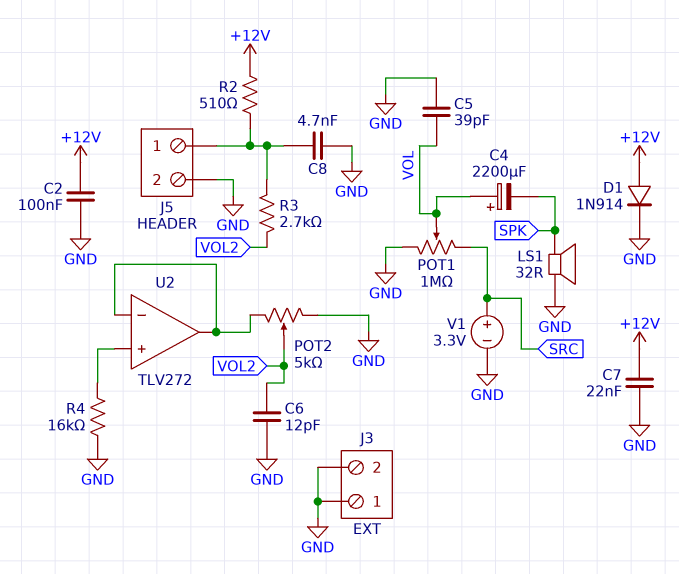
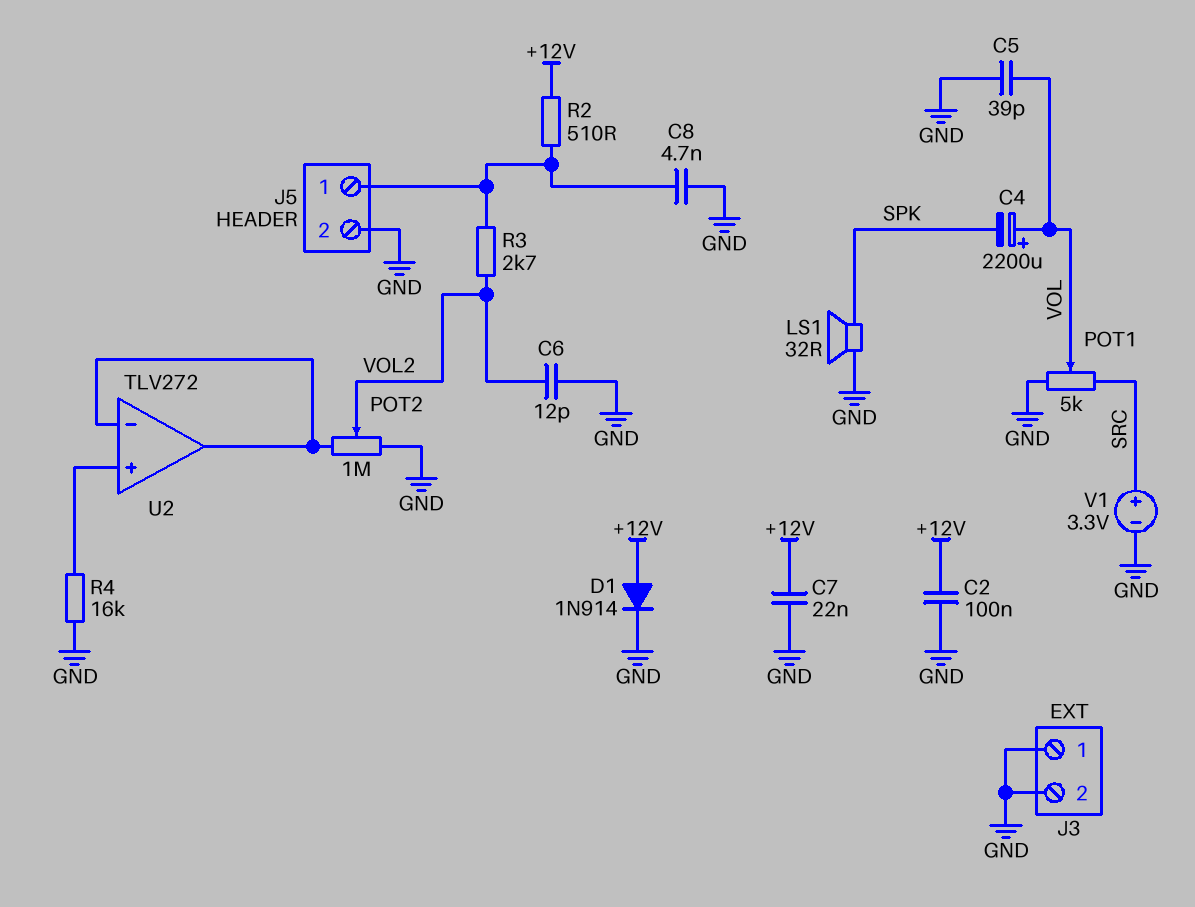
POT1: 1M (GND, SRC, wiper VOL) -> 5k (GND, SRC, wiper VOL)
POT2: 5k (GND, U2/in-, wiper VOL2) -> 1M (GND, U2/in-, wiper VOL2)

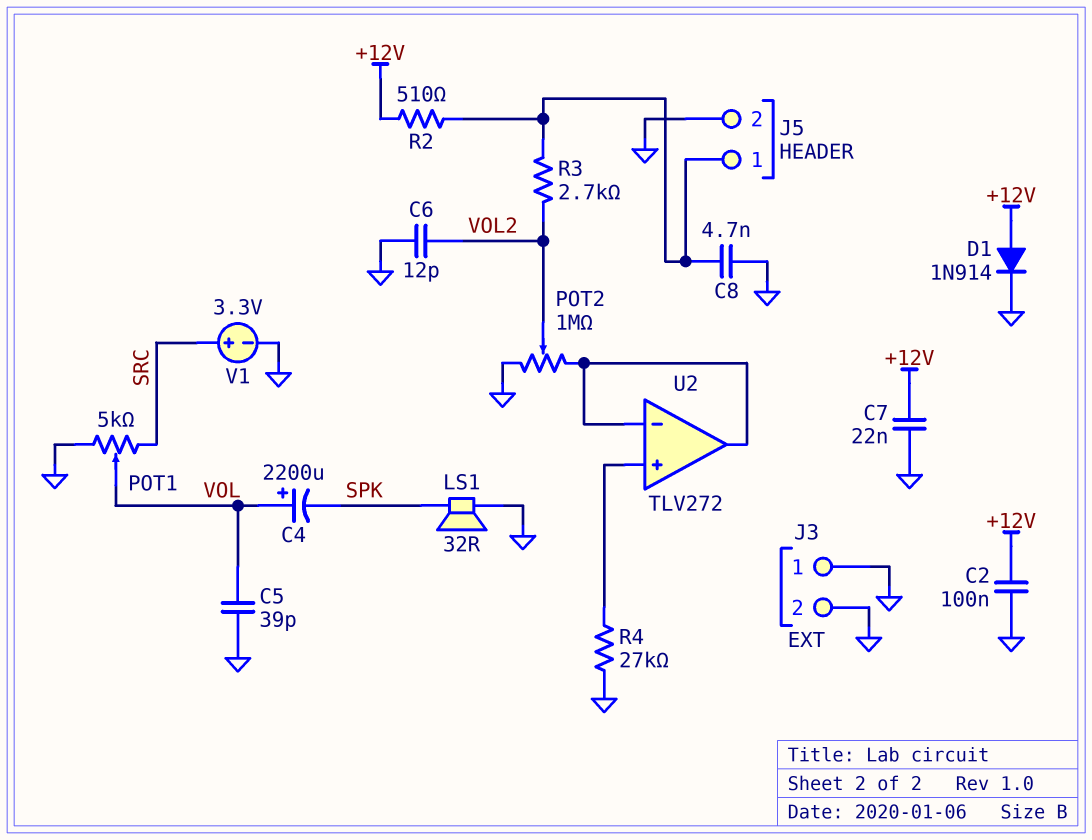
R4: 16k (GND, U2/in+) -> 27k (GND, U2/in+)

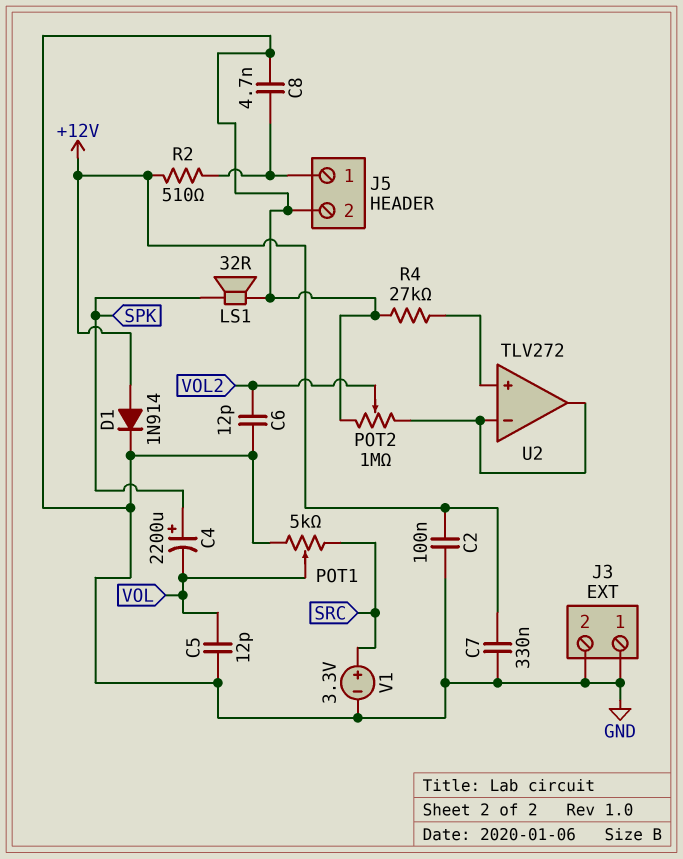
C4: 2200uF (plus VOL, minus SPK) -> 2200uF (plus SPK, minus VOL)
C5: 39pF (GND, VOL) -> 12pF (GND, VOL)
C7: 22nF (+12V, GND) -> 330nF (+12V, GND)
R3: 2.7k (J5/1, VOL2) -> none

